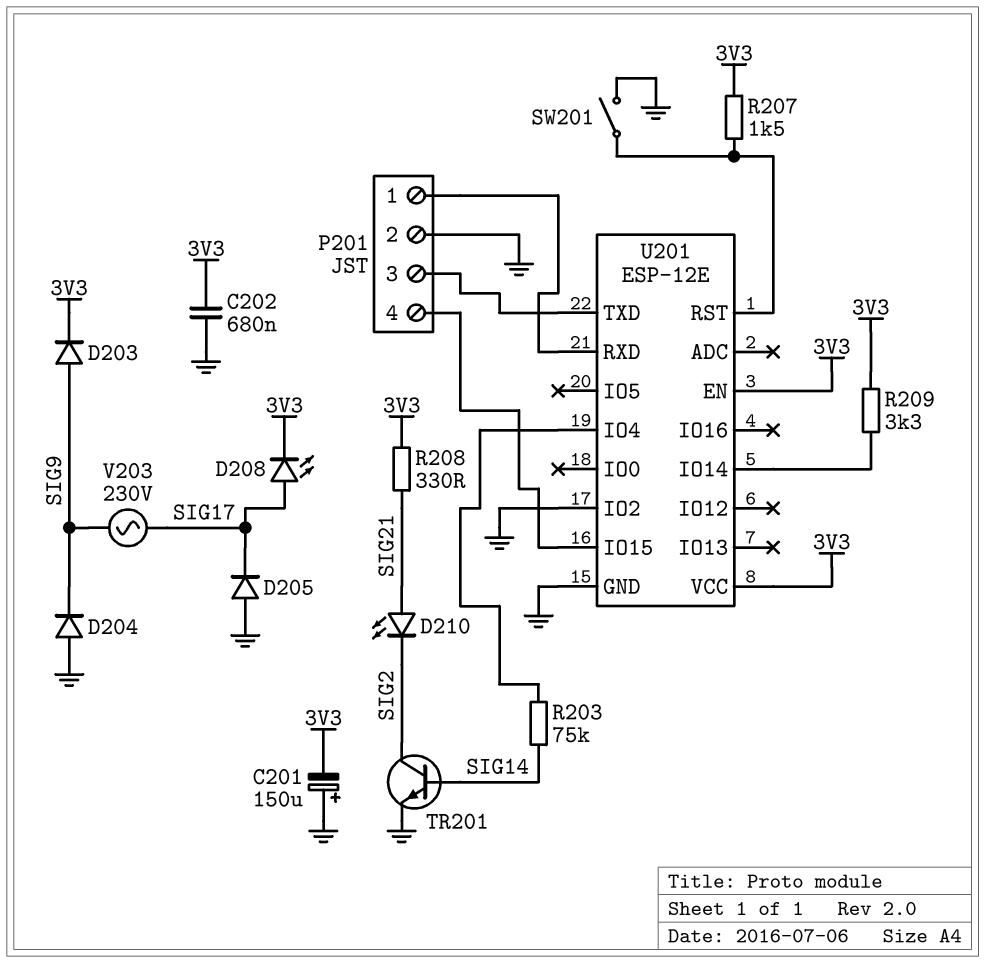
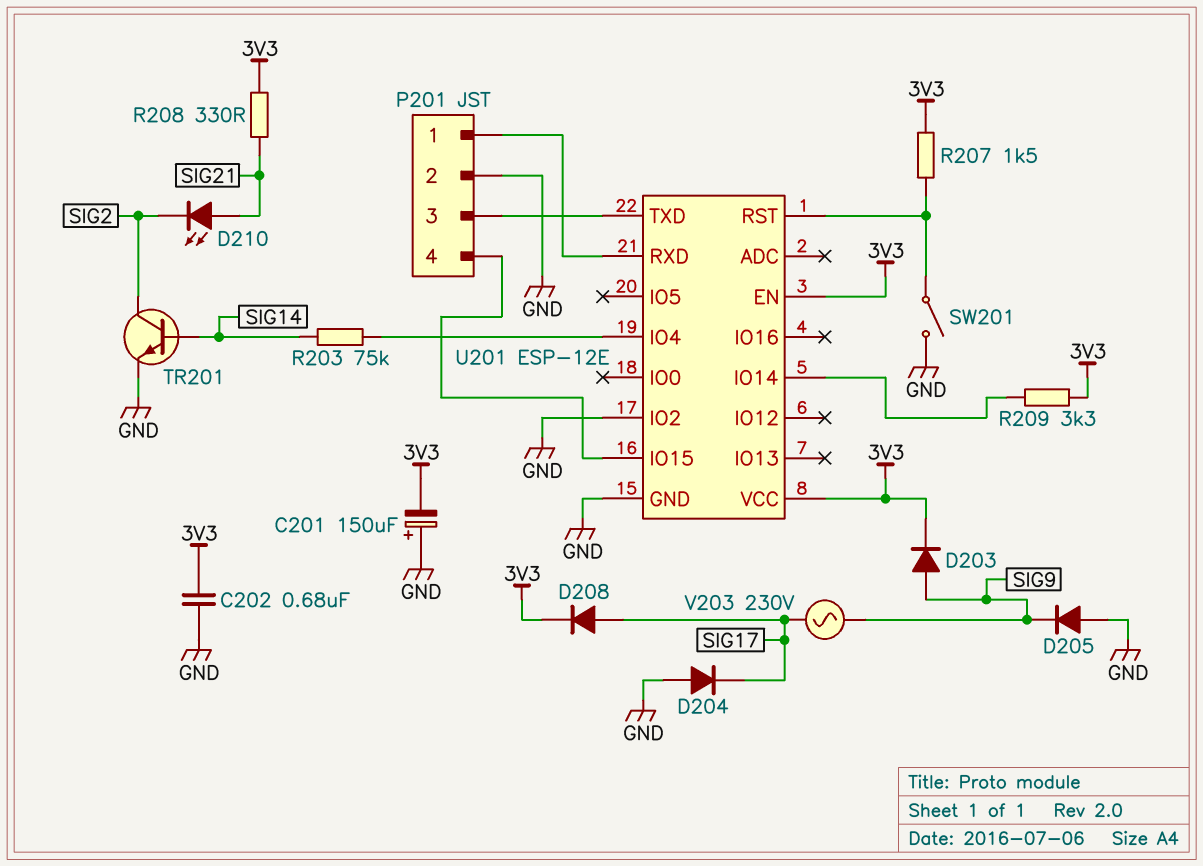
D204: diode (A GND, K SIG9) -> diode (A GND, K SIG17)
D205: diode (A GND, K SIG17) -> diode (A GND, K SIG9)
D208: LED (A SIG17, K 3V3) -> diode (A SIG17, K 3V3)

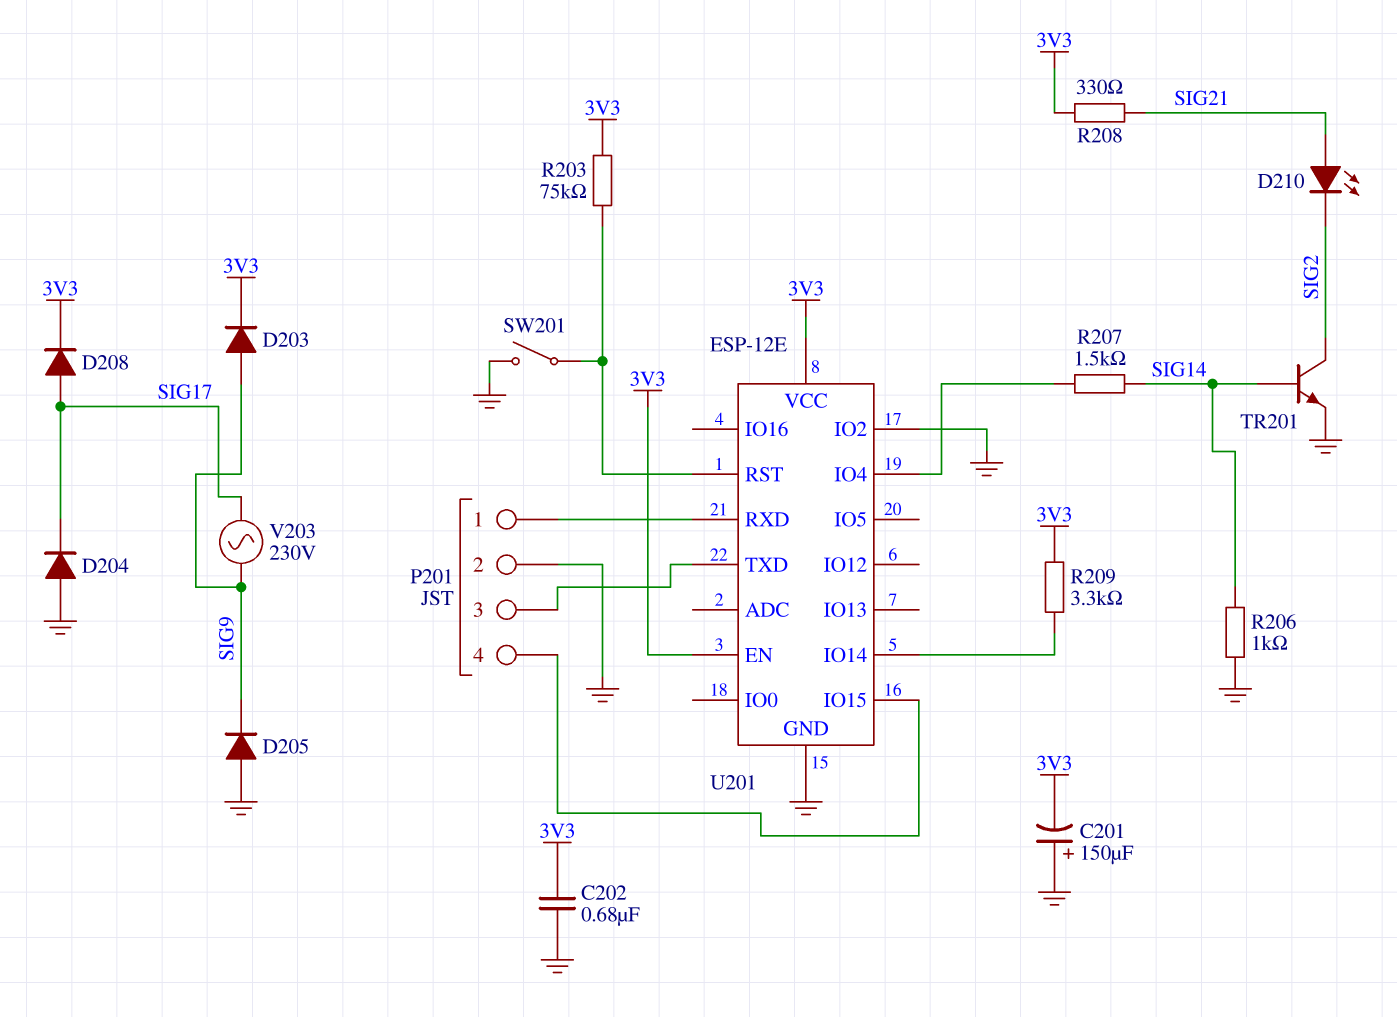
R203: 75k (SIG14, U201/IO4) -> 75k (3V3, U201/RST)
R206: none -> 1k (GND, SIG14)
R207: 1.5k (3V3, U201/RST) -> 1.5k (SIG14, U201/IO4)

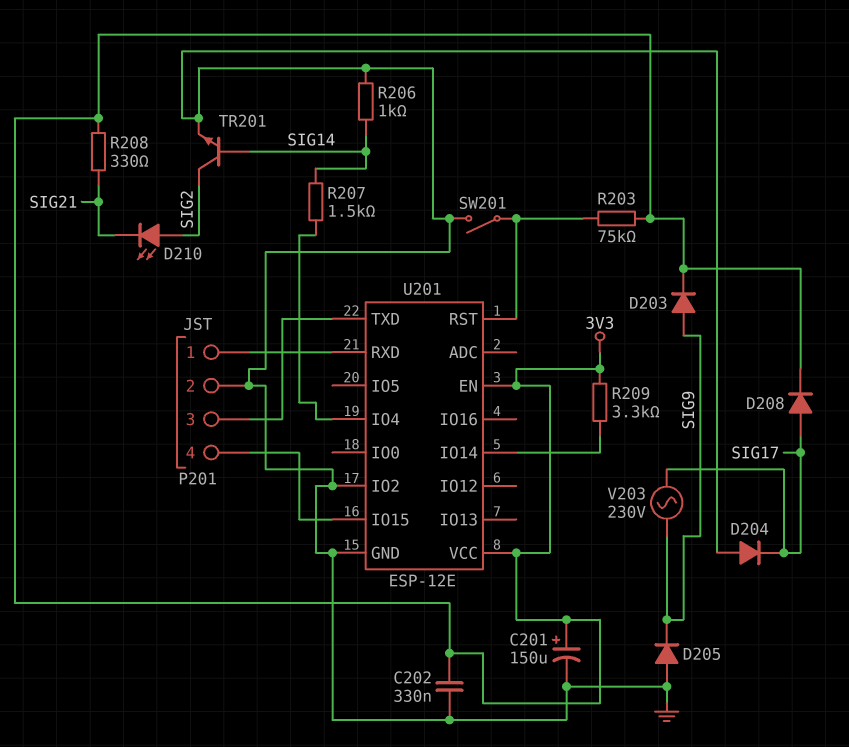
C201: 150uF (plus GND, minus 3V3) -> 150uF (plus 3V3, minus GND)
C202: 680nF (3V3, GND) -> 330nF (3V3, GND)
D210: LED (A SIG21, K SIG2) -> LED (A SIG2, K SIG21)

